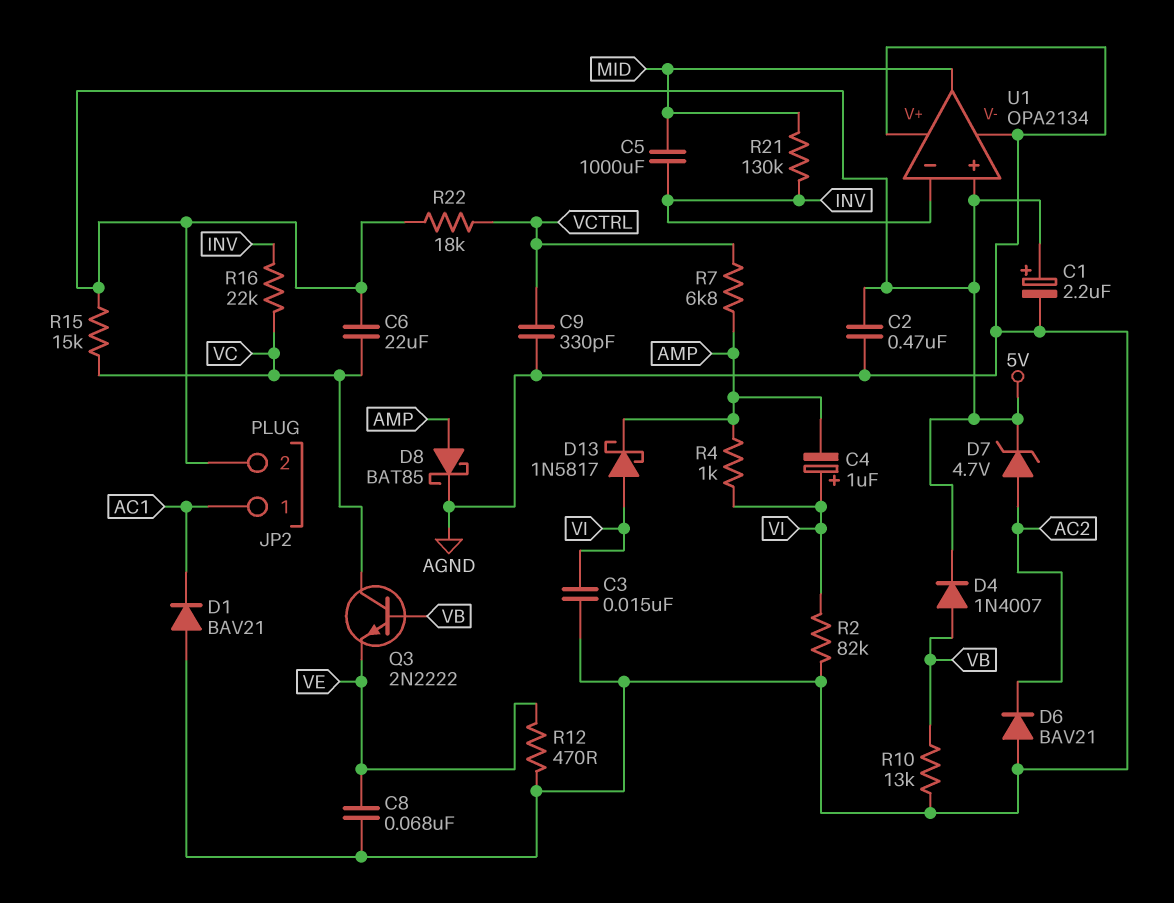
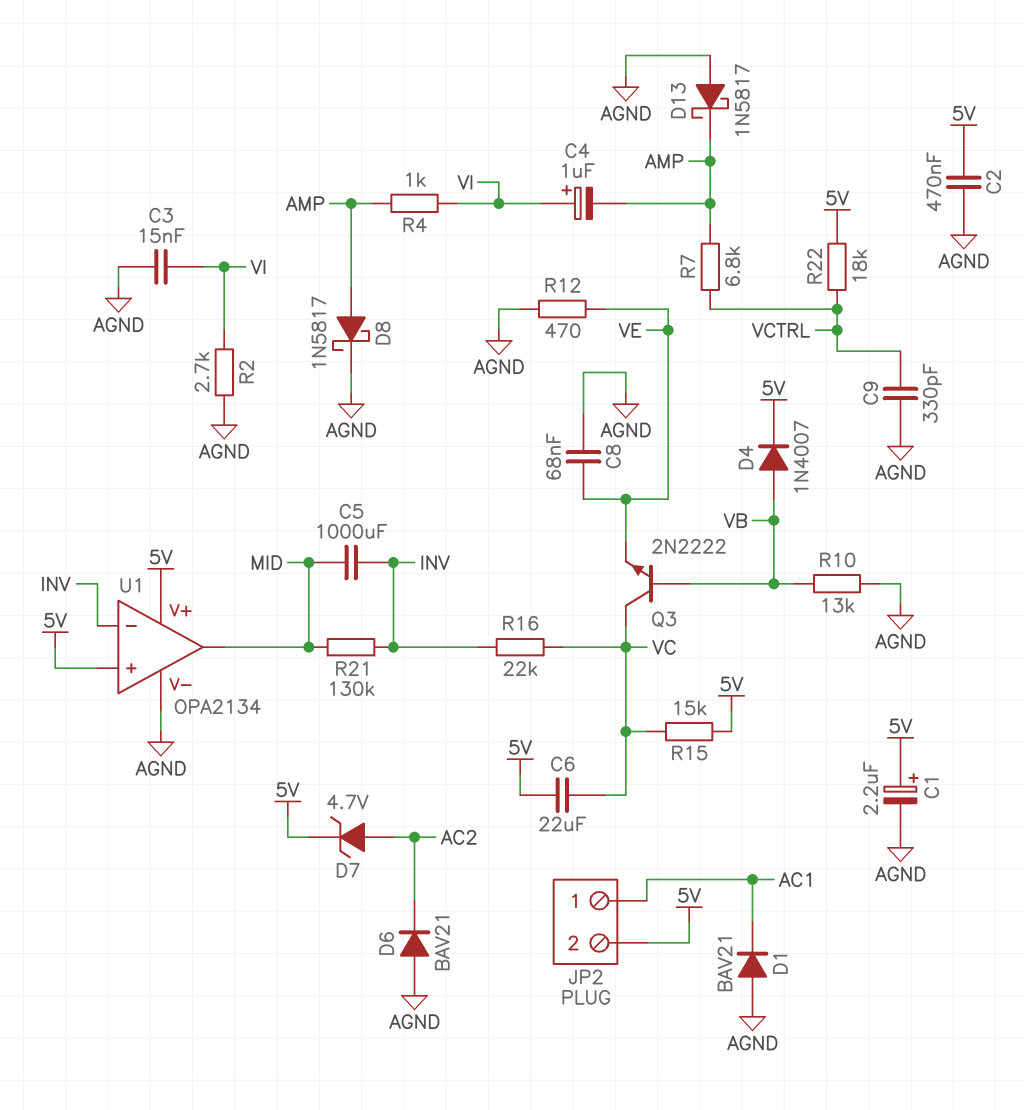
D8: schottky BAT85 (A AMP, K AGND) -> schottky 1N5817 (A AMP, K AGND)
D13: schottky 1N5817 (A VI, K AMP) -> schottky 1N5817 (A AGND, K AMP)
R2: 82k (AGND, VI) -> 2.7k (AGND, VI)
U1 pin V+: AGND -> 5V

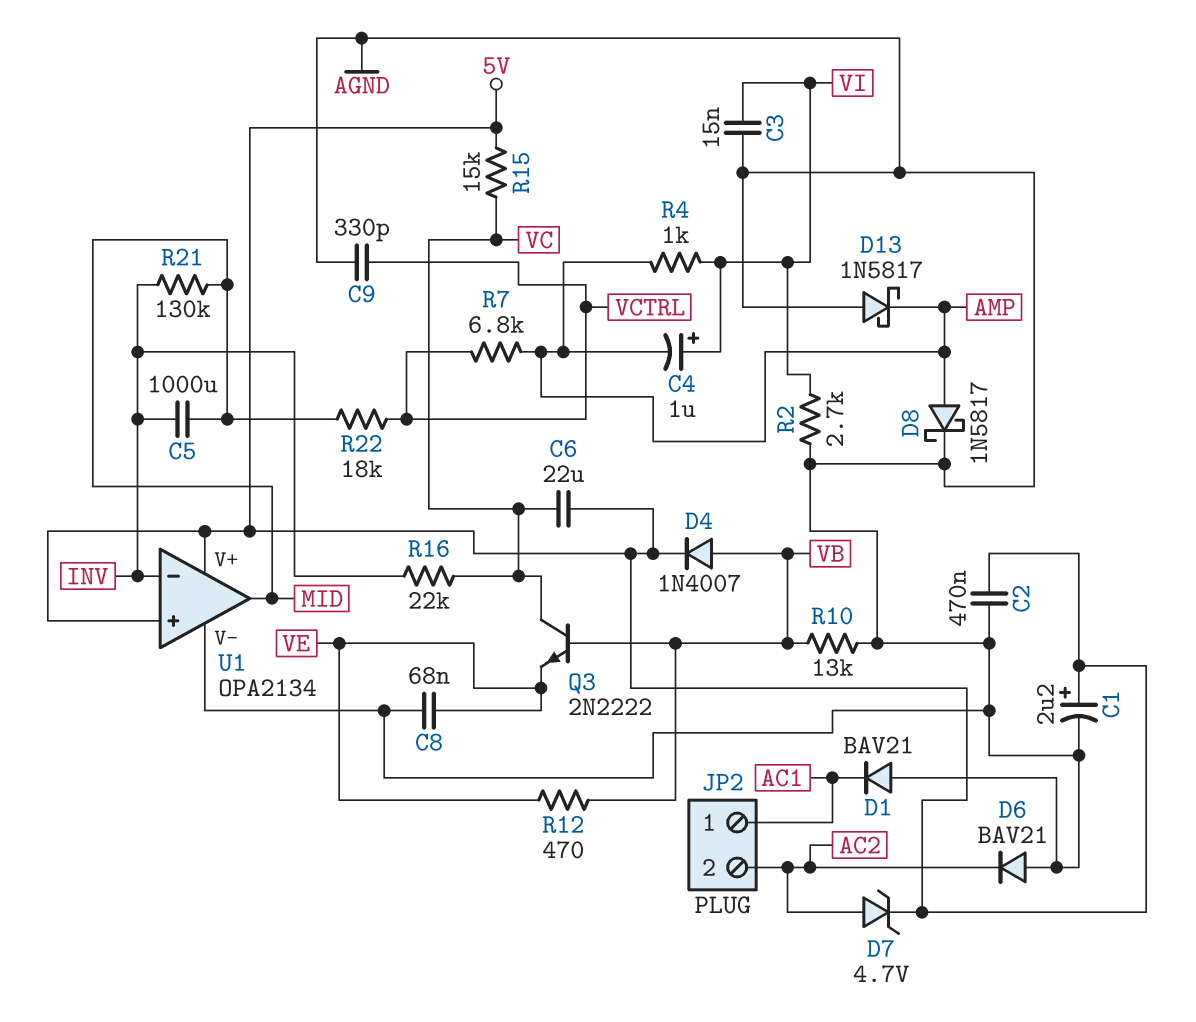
JP2 pin 2: 5V -> AC2
R12: 470 (AGND, VE) -> 470 (VB, VE)
R22: 18k (5V, VCTRL) -> 18k (MID, VCTRL)

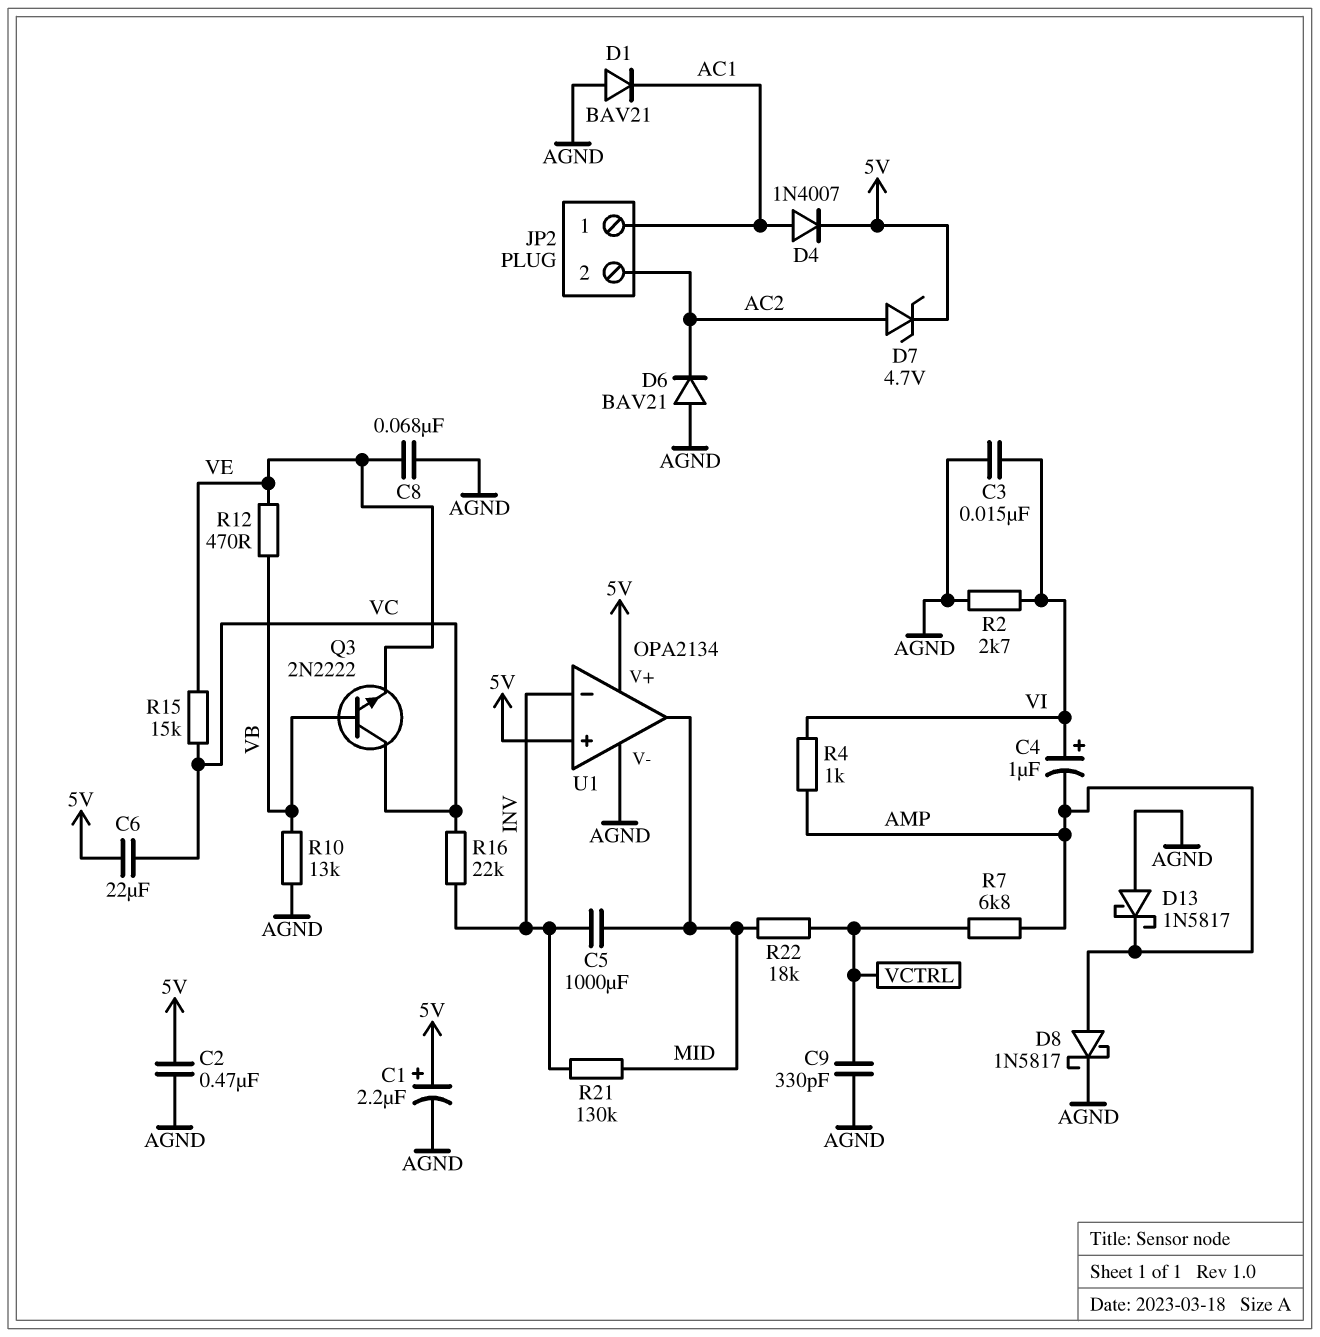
D4: diode 1N4007 (A VB, K 5V) -> diode 1N4007 (A AC1, K 5V)
R15: 15k (5V, VC) -> 15k (VC, VE)

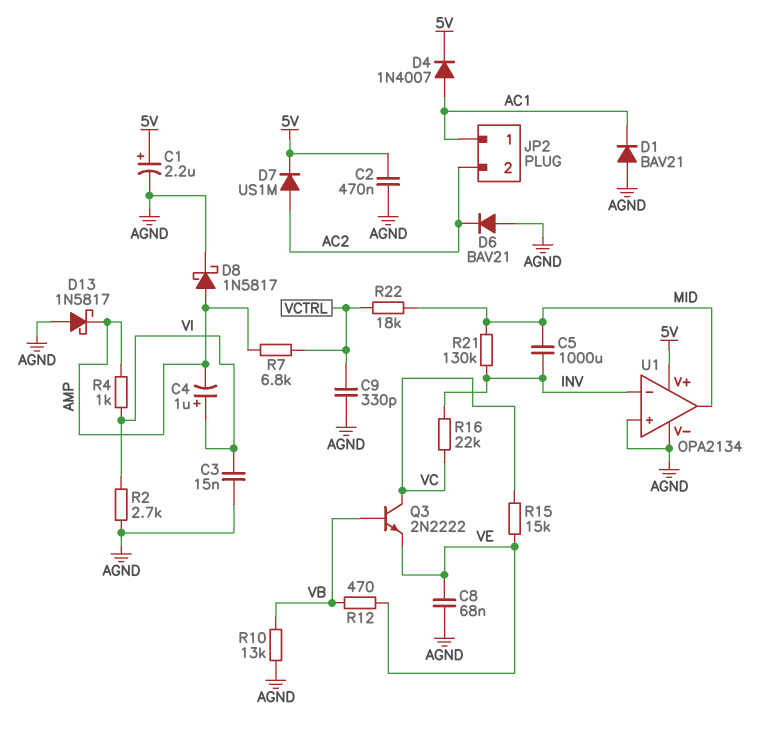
C6: 22uF (5V, VC) -> none
D7: zener 4.7V (A AC2, K 5V) -> diode US1M (A AC2, K 5V)
U1 pin in+: 5V -> AGND

